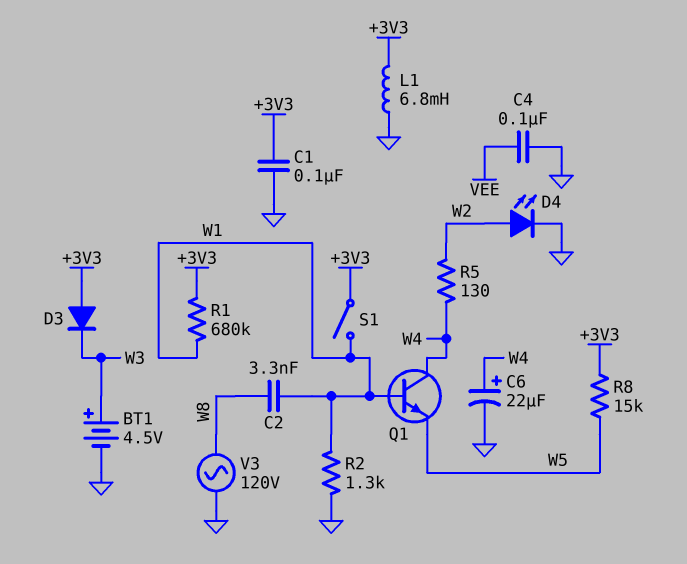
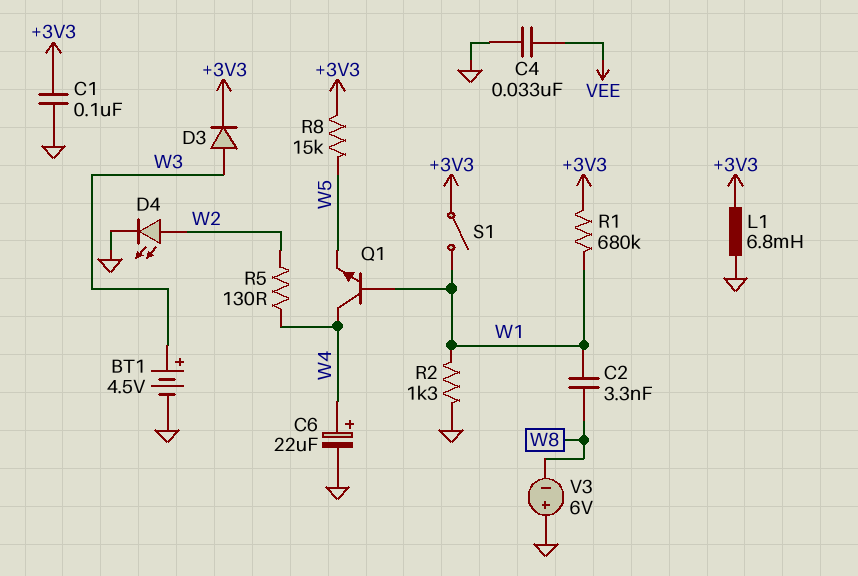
C4: 100nF (GND, VEE) -> 33nF (GND, VEE)
D3: diode (A +3V3, K W3) -> diode (A W3, K +3V3)
V3: AC 120V (GND, W8) -> 6V (plus GND, minus W8)

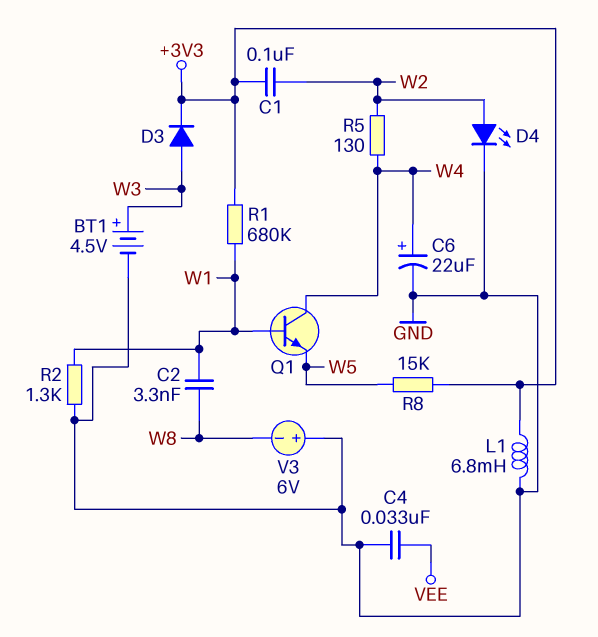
C1: 100nF (+3V3, GND) -> 100nF (+3V3, W2)
S1: switch (+3V3, W1) -> none

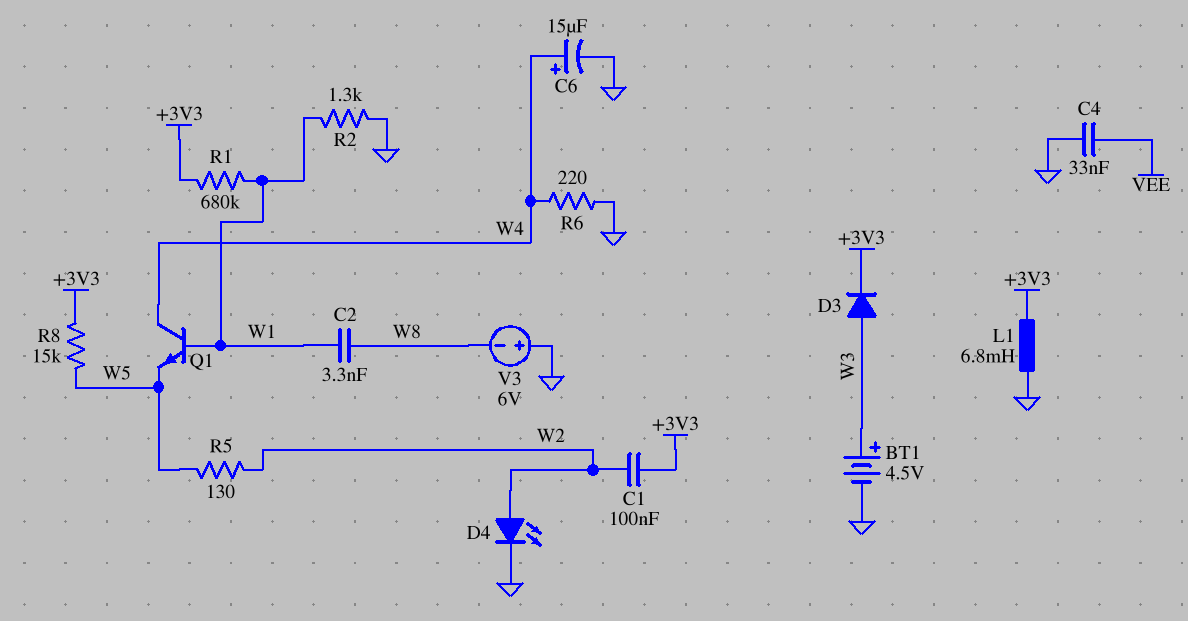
C6: 22uF (plus W4, minus GND) -> 15uF (plus W4, minus GND)
R5: 130 (W2, W4) -> 130 (W2, W5)
R6: none -> 220 (GND, W4)

